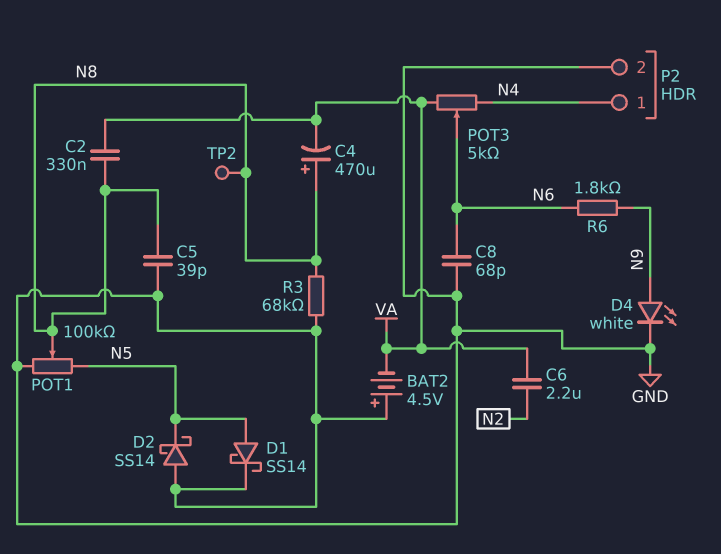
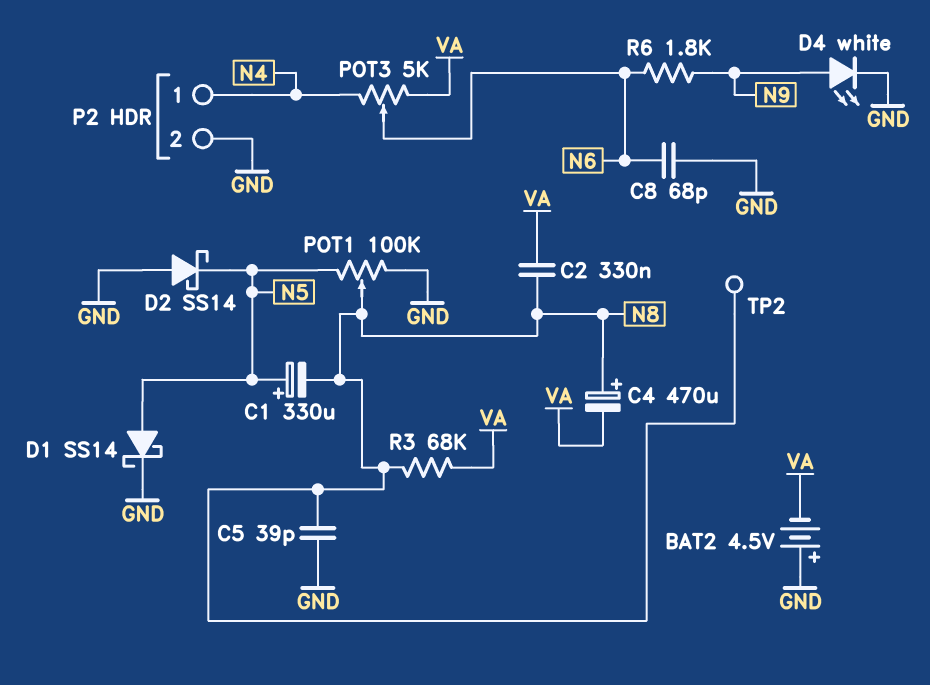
C1: none -> 330uF (plus N5, minus N8)
C6: 2.2uF (N2, VA) -> none
R3: 68k (GND, N8) -> 68k (N8, VA)

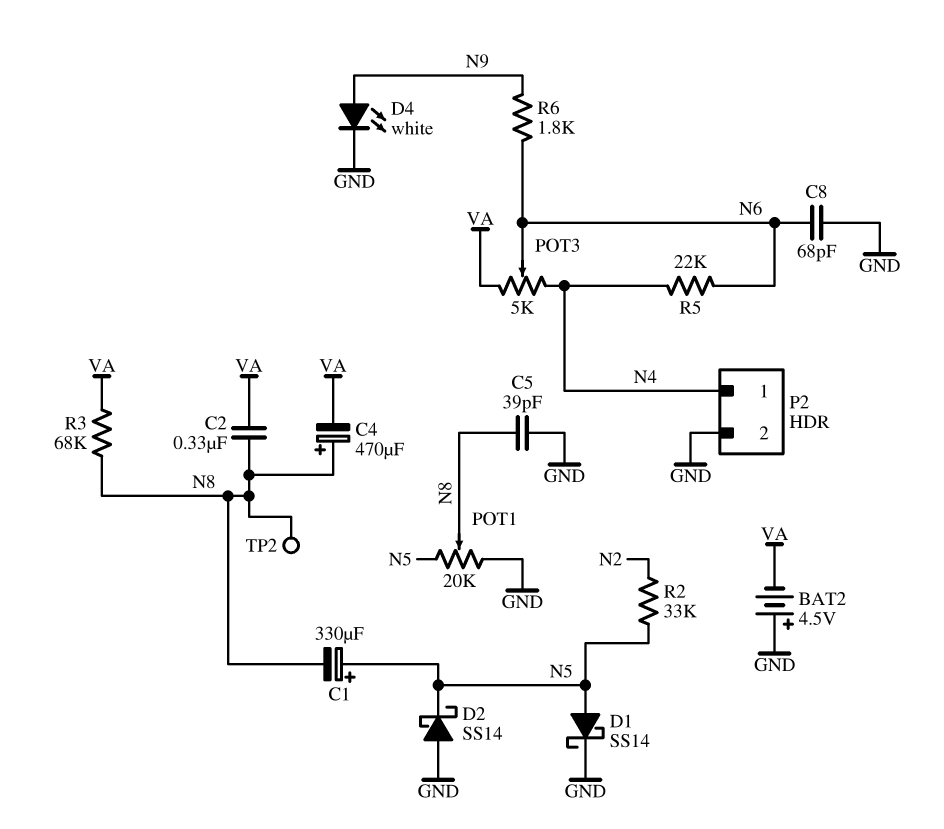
POT1: 100k (GND, N5, wiper N8) -> 20k (GND, N5, wiper N8)
R2: none -> 33k (N2, N5)
R5: none -> 22k (N4, N6)

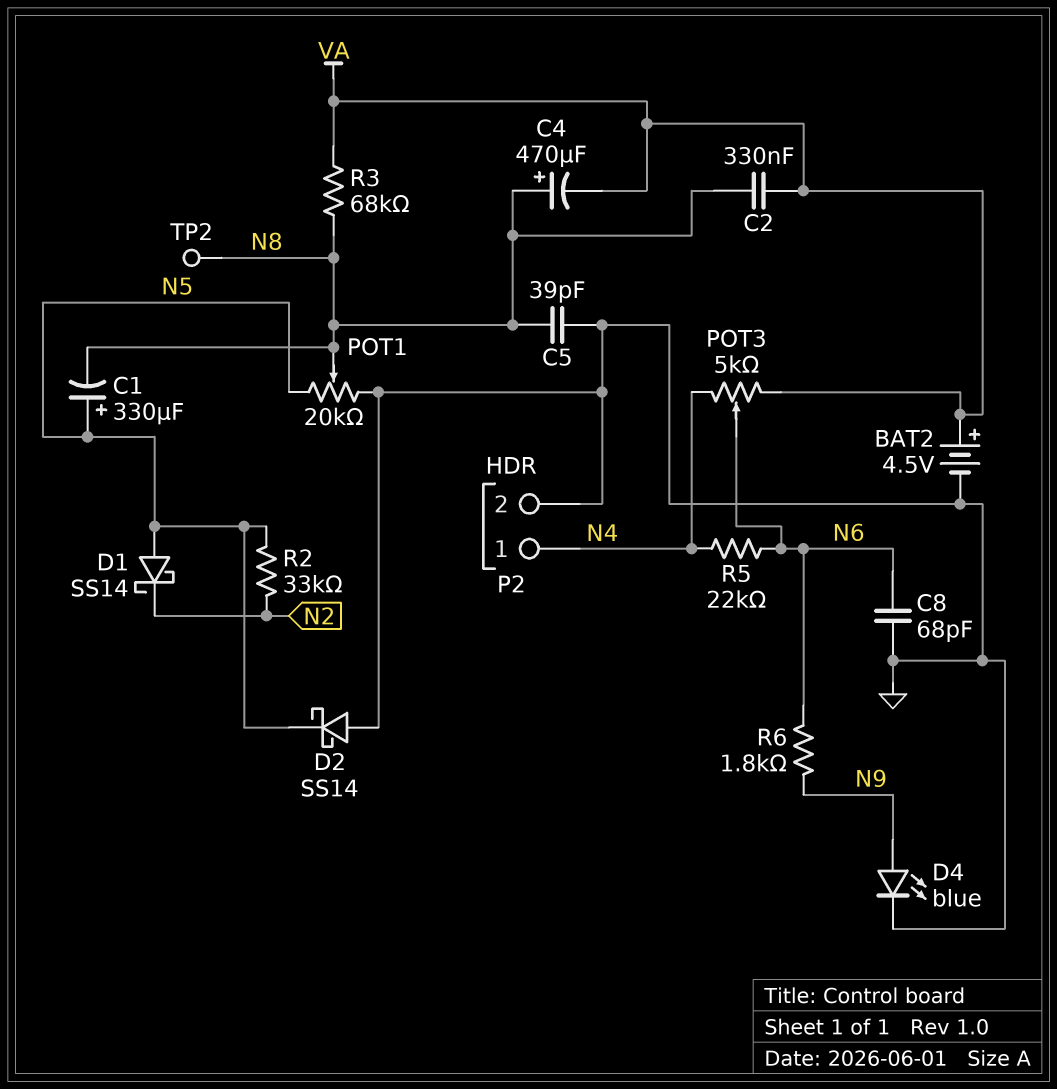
BAT2: 4.5V (plus GND, minus VA) -> 4.5V (plus VA, minus GND)
D1: schottky SS14 (A N5, K GND) -> schottky SS14 (A N5, K N2)
D4: LED white (A N9, K GND) -> LED blue (A N9, K GND)

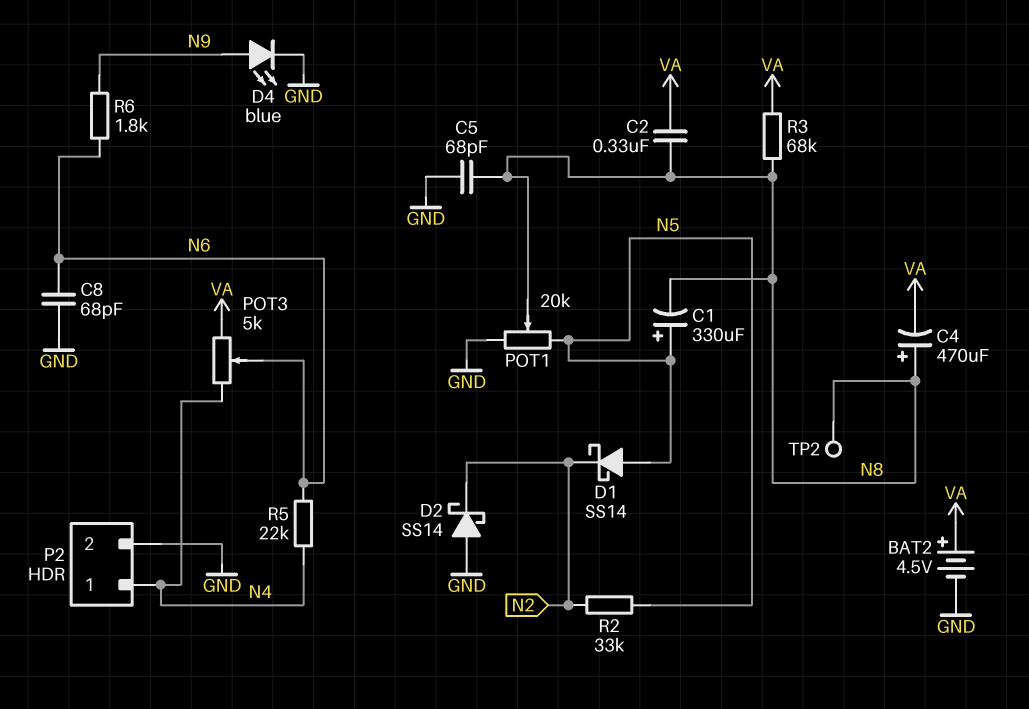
C5: 39pF (GND, N8) -> 68pF (GND, N8)
D2: schottky SS14 (A GND, K N5) -> schottky SS14 (A GND, K N2)

